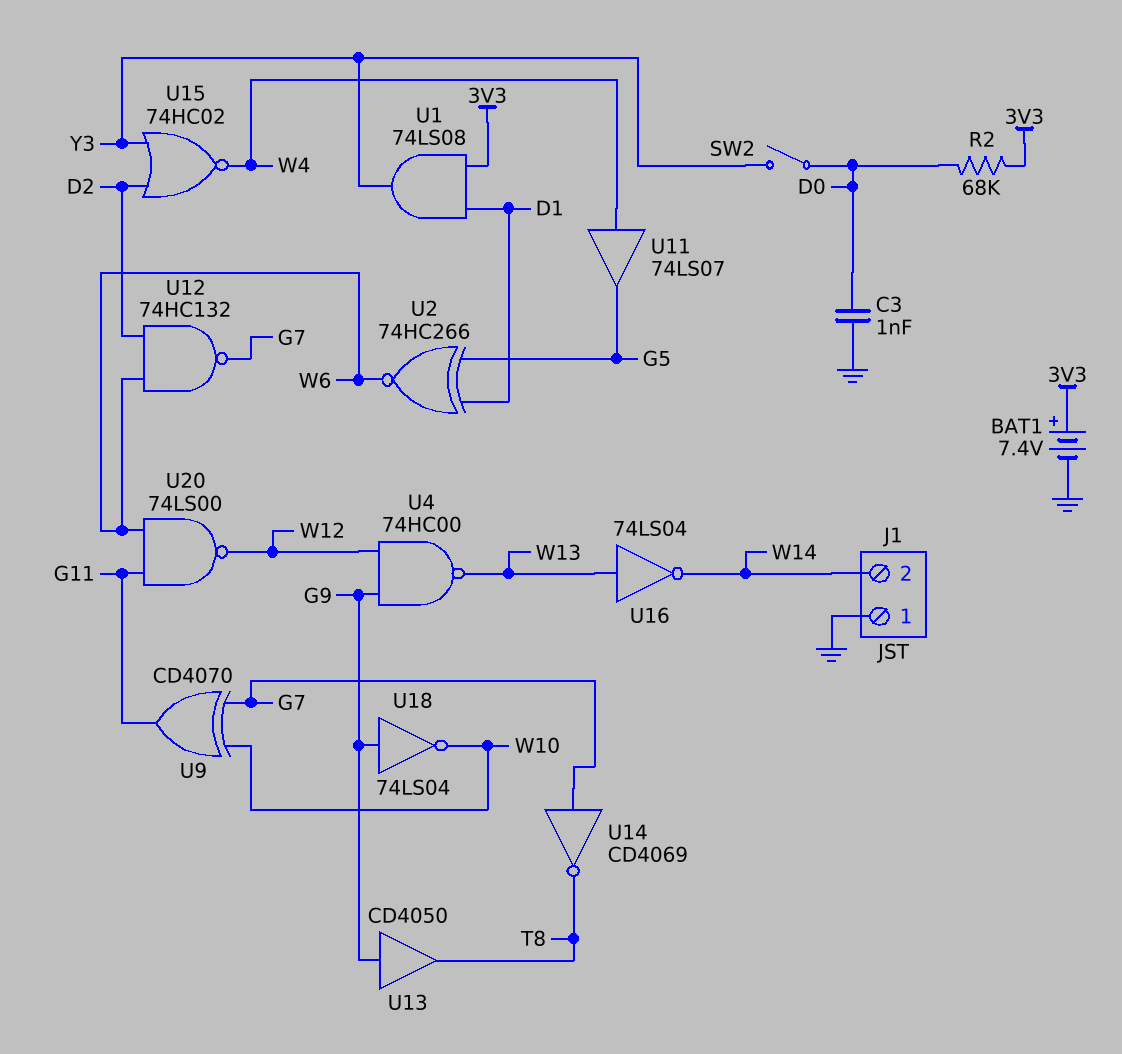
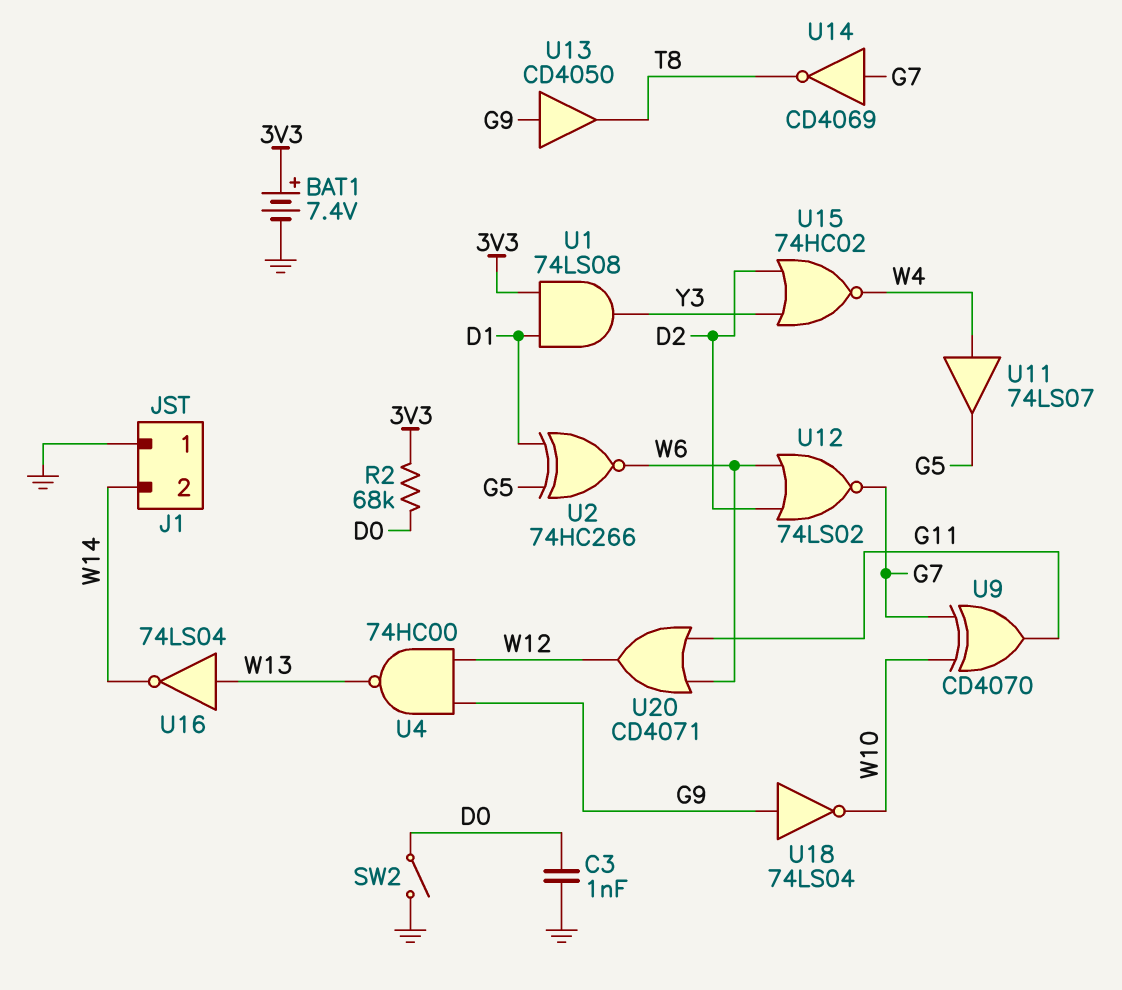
SW2: switch (D0, Y3) -> switch (D0, GND)
U12: NAND 74HC132 (in D2, in W6, out G7) -> NOR 74LS02 (in D2, in W6, out G7)
U20: NAND 74LS00 (in G11, in W6, out W12) -> OR CD4071 (in G11, in W6, out W12)

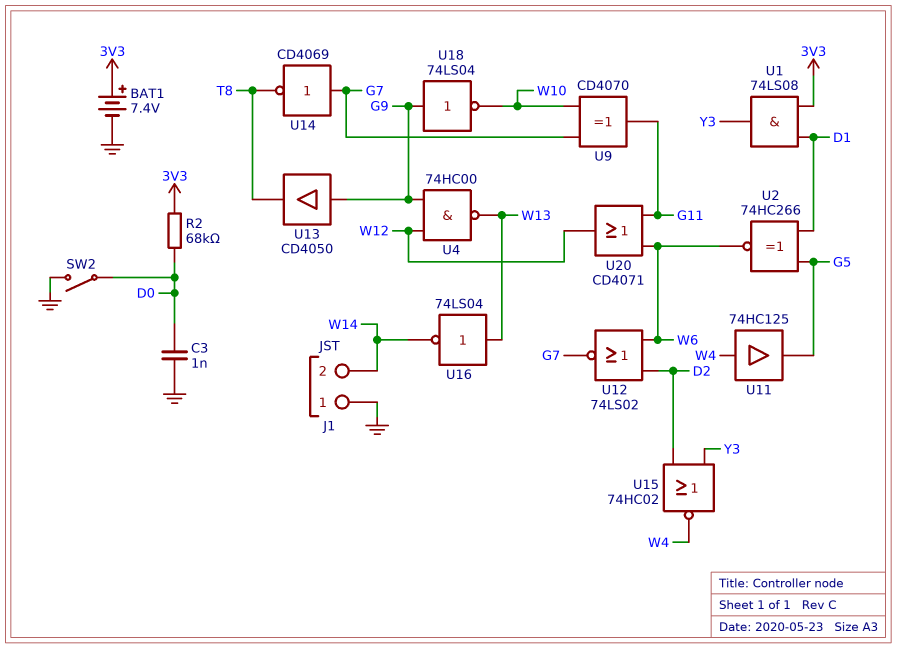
U11: buffer 74LS07 (in W4, out G5) -> buffer 74HC125 (in W4, out G5)

